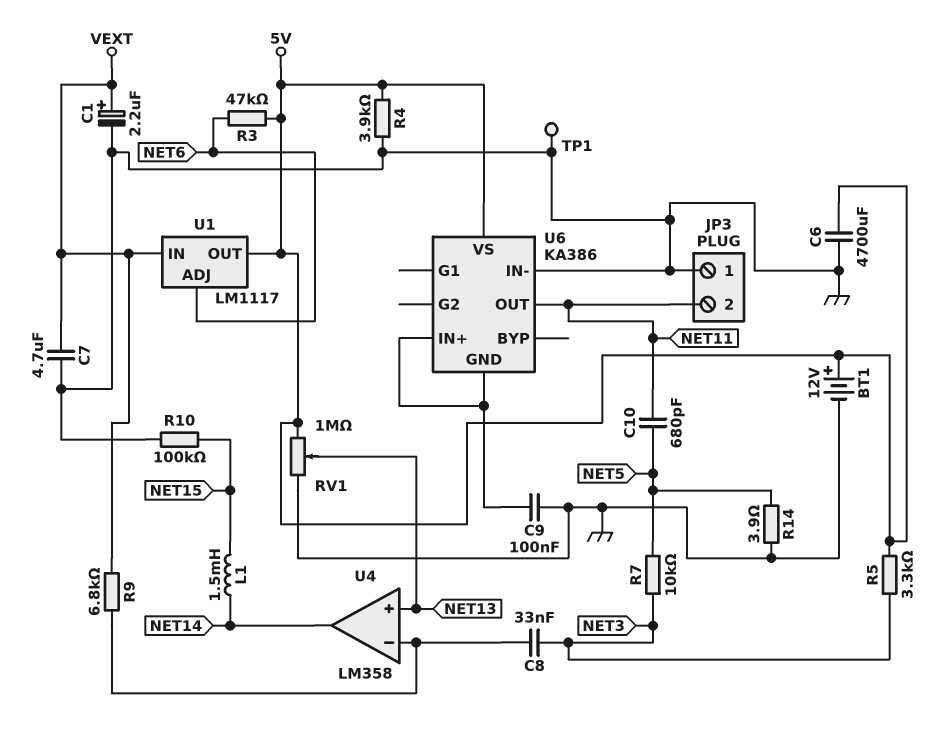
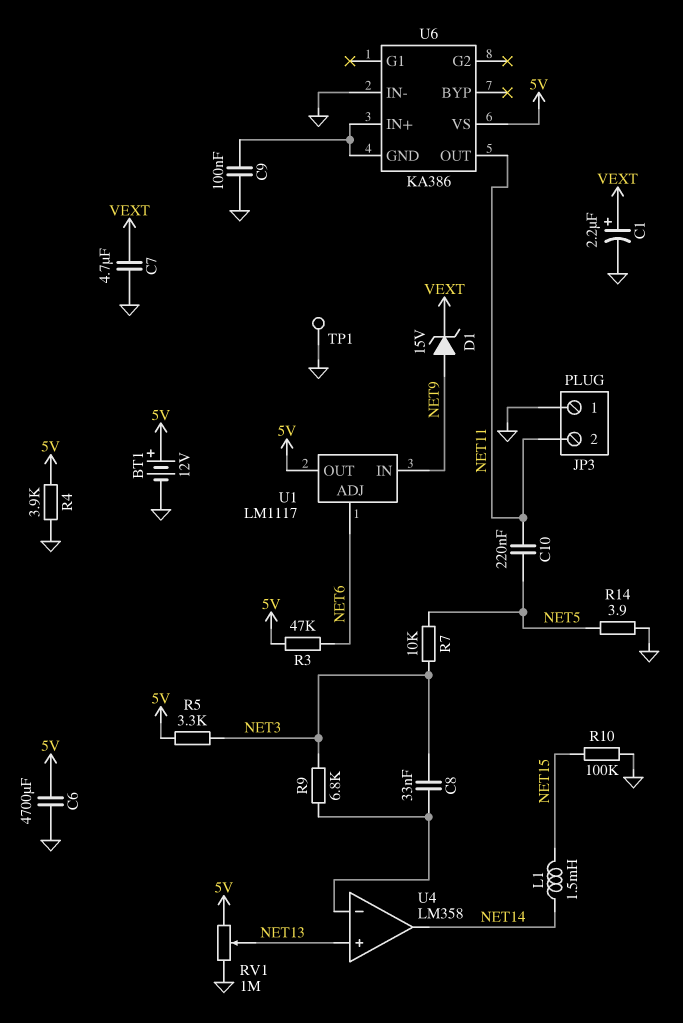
C10: 680pF (NET5, NET11) -> 220nF (NET5, NET11)
D1: none -> zener 15V (A NET9, K VEXT)
R9: 6.8k (U4/in-, VEXT) -> 6.8k (NET3, U4/in-)
U1 pin IN: VEXT -> NET9

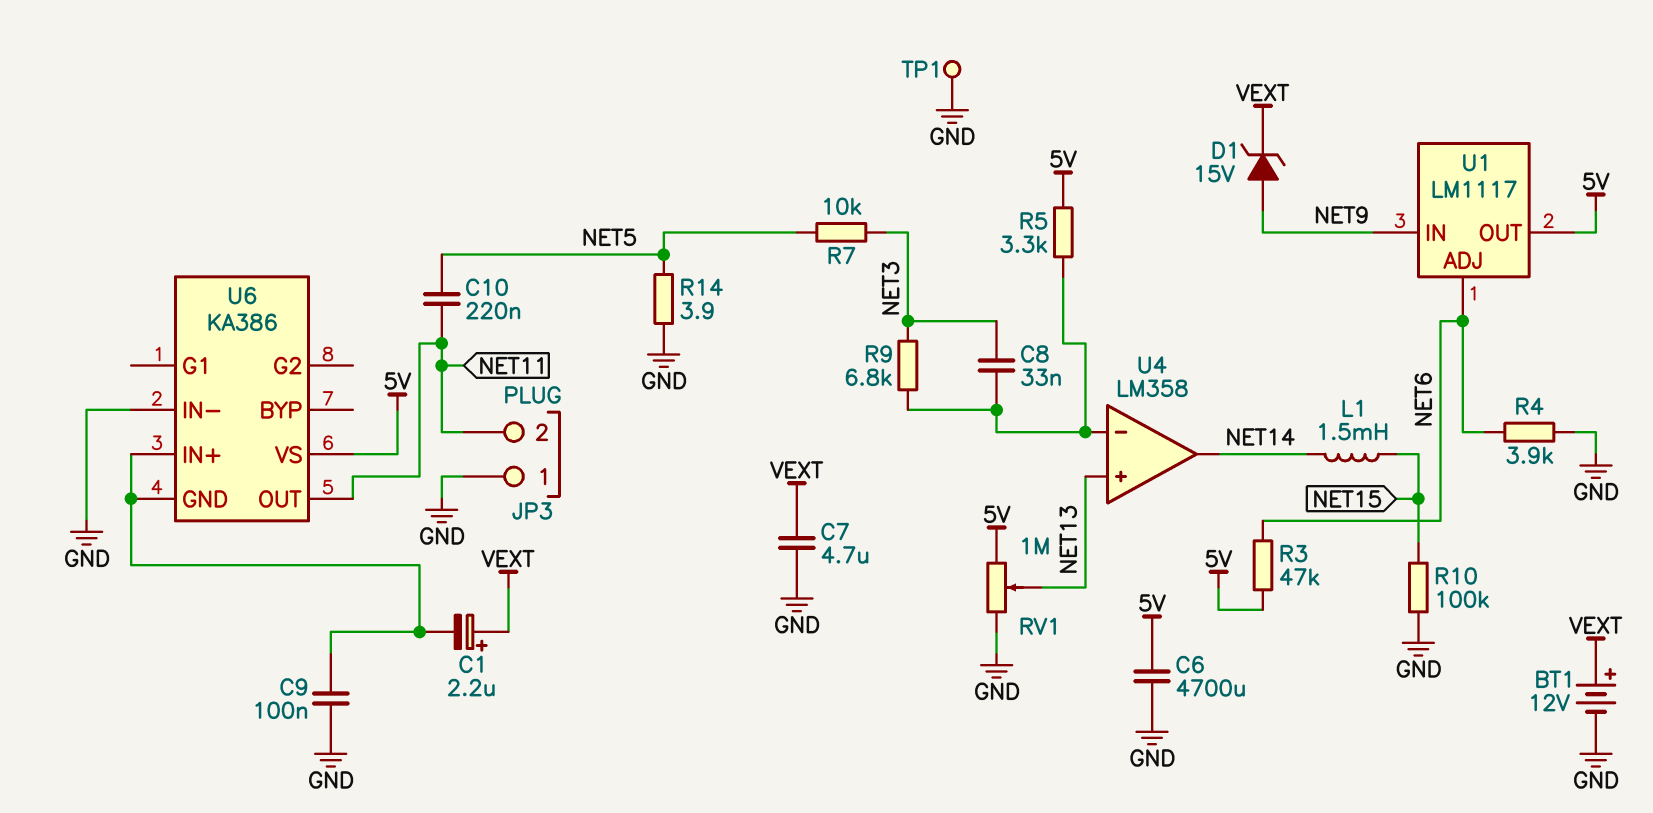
BT1: 12V (plus 5V, minus GND) -> 12V (plus VEXT, minus GND)
C1: 2.2uF (plus VEXT, minus GND) -> 2.2uF (plus VEXT, minus U6/GND)
R4: 3.9k (5V, GND) -> 3.9k (GND, NET6)
R5: 3.3k (5V, NET3) -> 3.3k (5V, U4/in-)

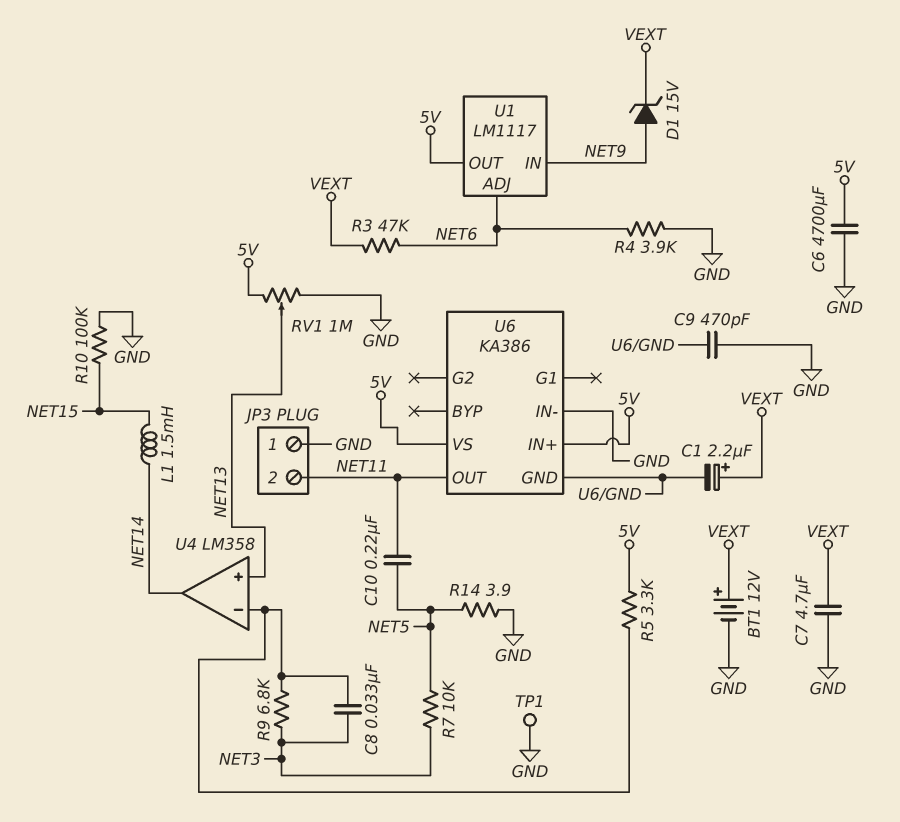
C9: 100nF (GND, U6/GND) -> 470pF (GND, U6/GND)
R3: 47k (5V, NET6) -> 47k (NET6, VEXT)
U6 pin IN+: U6/GND -> 5V

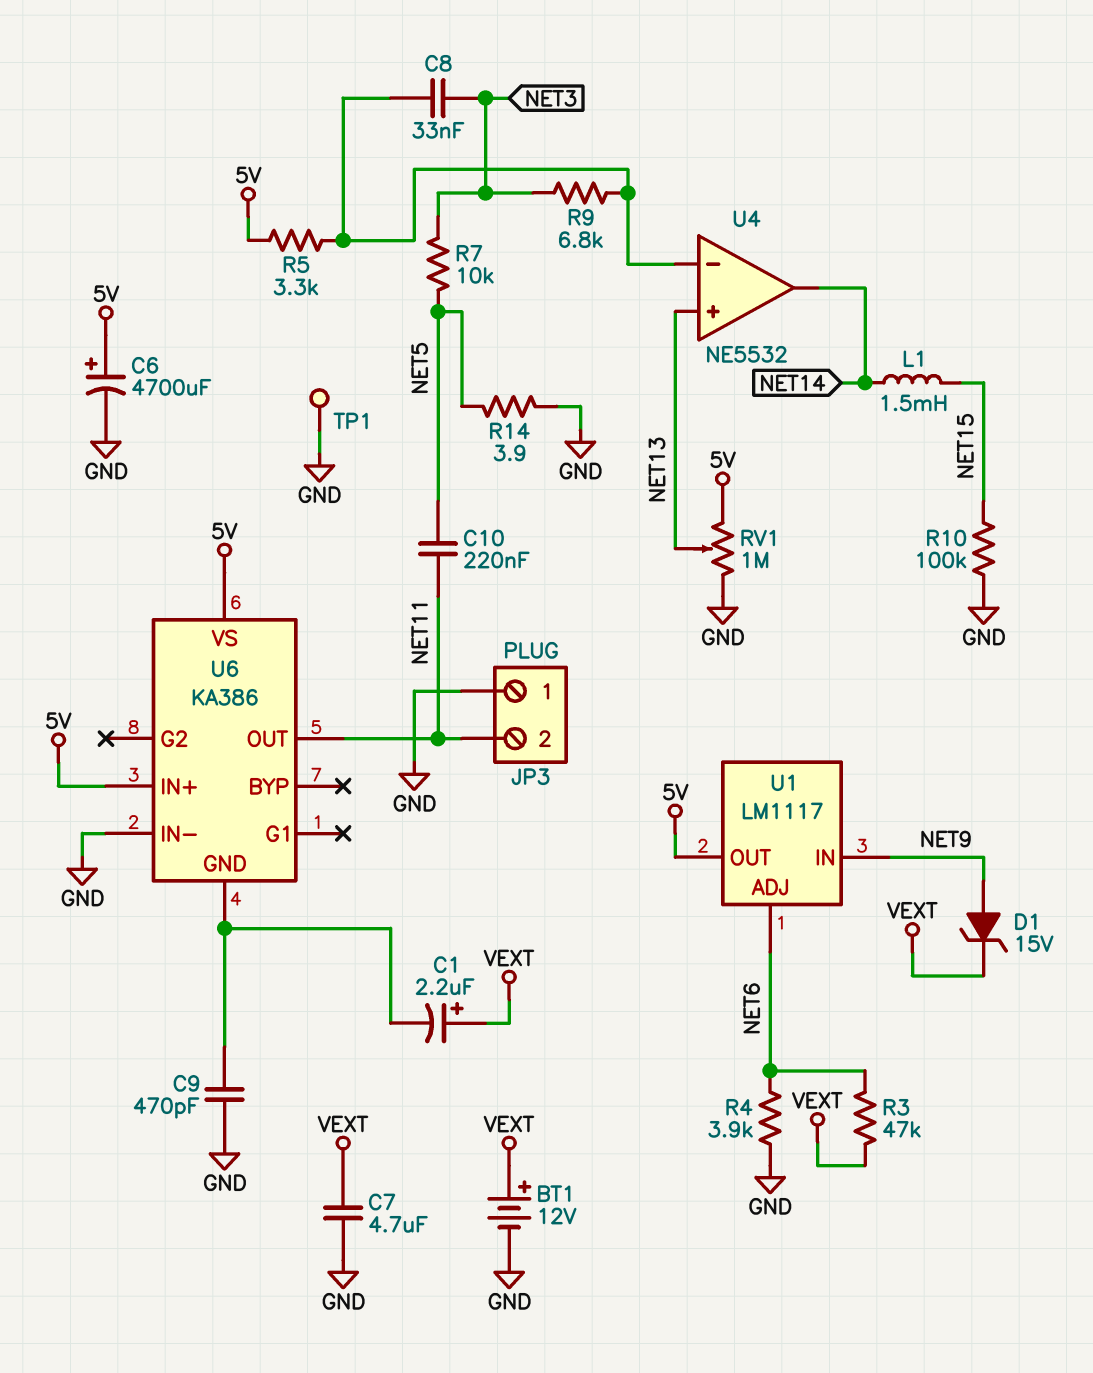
C6: 4700uF (5V, GND) -> 4700uF (plus 5V, minus GND)
U4: LM358 -> NE5532

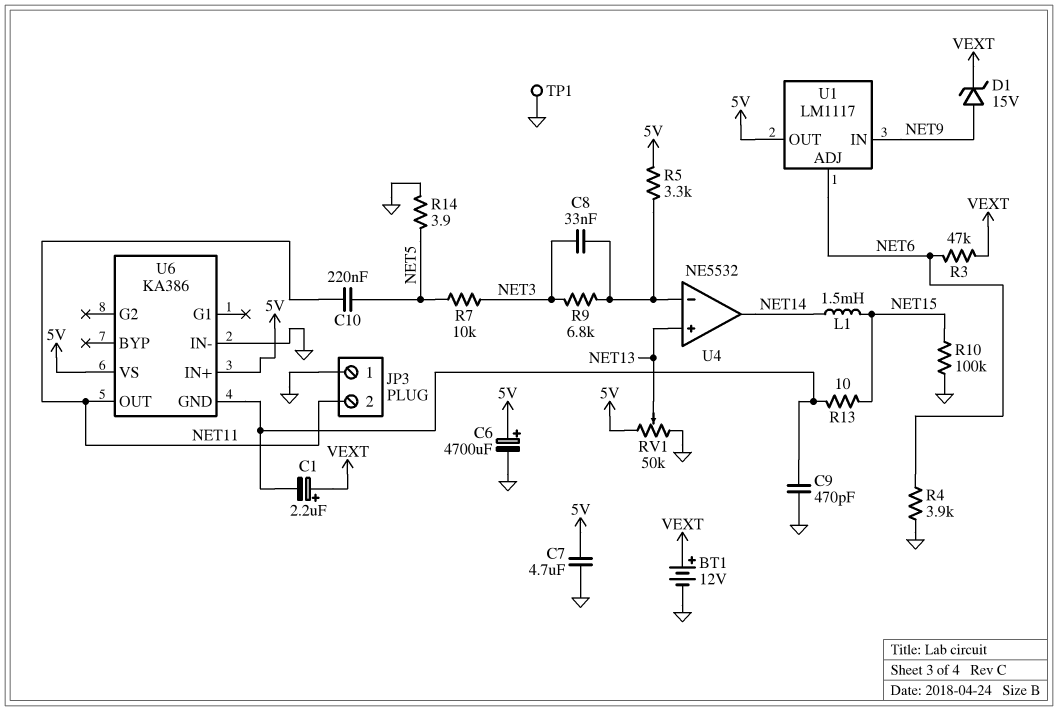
C7: 4.7uF (GND, VEXT) -> 4.7uF (5V, GND)
R13: none -> 10 (NET15, U6/GND)
RV1: 1M (5V, GND, wiper NET13) -> 50k (5V, GND, wiper NET13)

